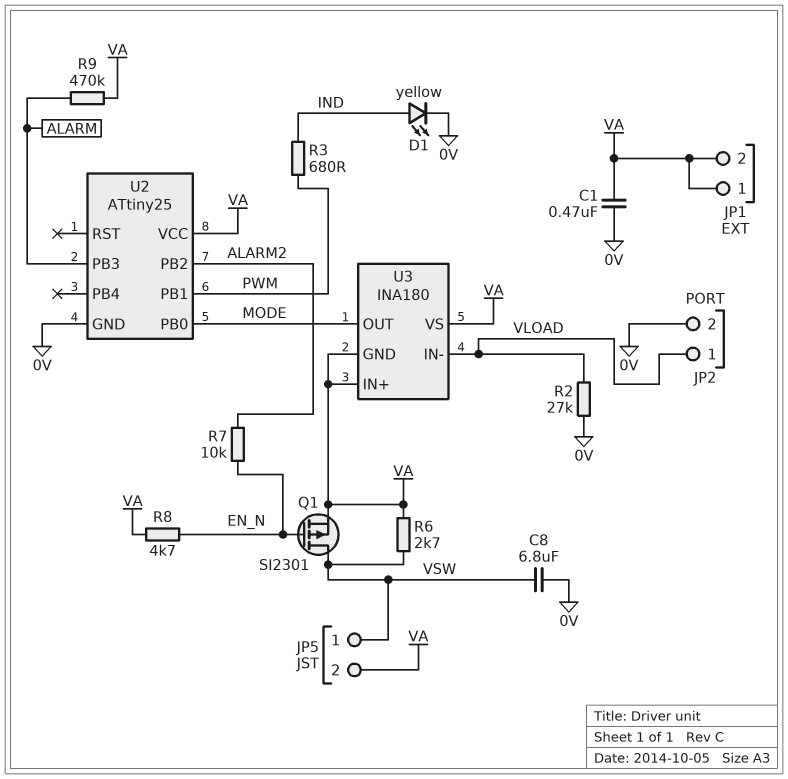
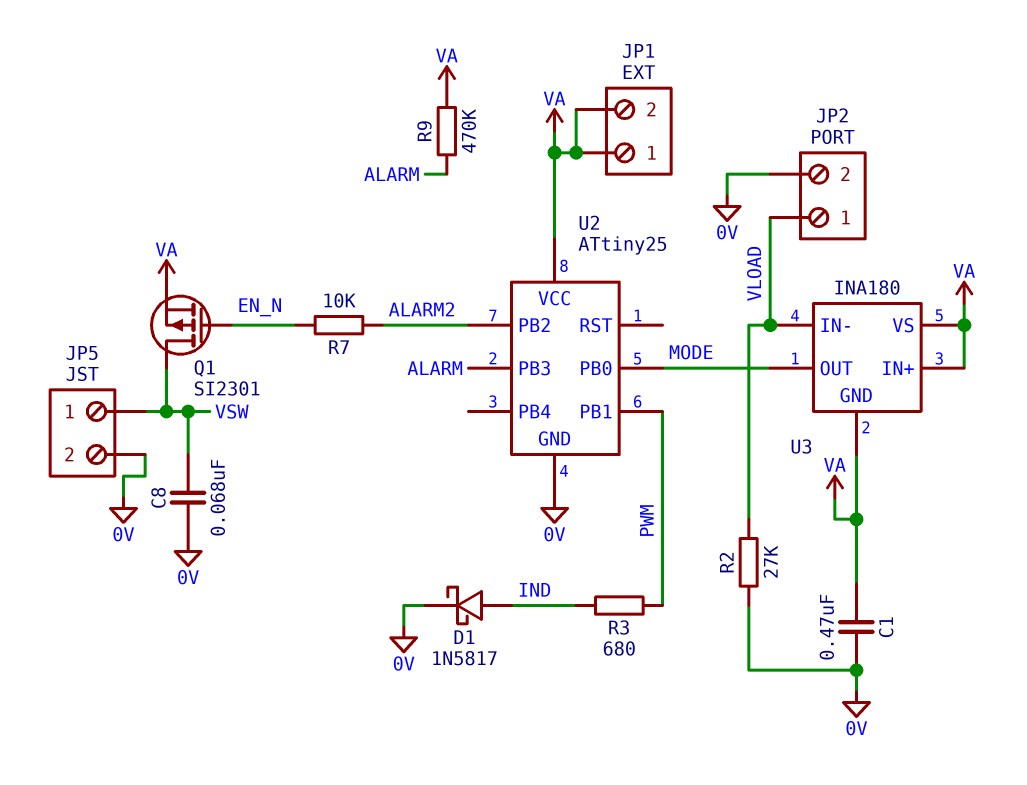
C8: 6.8uF (0V, VSW) -> 68nF (0V, VSW)
D1: LED yellow (A IND, K 0V) -> schottky 1N5817 (A IND, K 0V)
JP5 pin 2: VA -> 0V
R6: 2.7k (VA, VSW) -> none
R8: 4.7k (EN_N, VA) -> none

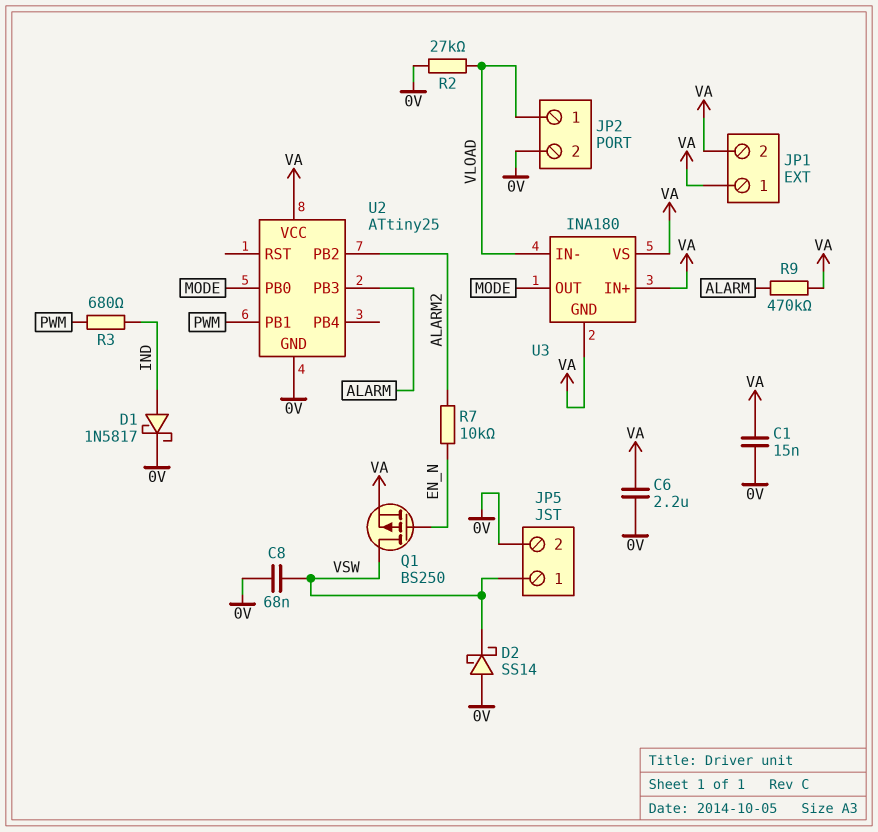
C1: 470nF (0V, VA) -> 15nF (0V, VA)
C6: none -> 2.2uF (0V, VA)
D2: none -> schottky SS14 (A 0V, K VSW)
Q1: PMOS SI2301 (G EN_N, D VSW, S VA) -> PMOS BS250 (G EN_N, D VSW, S VA)

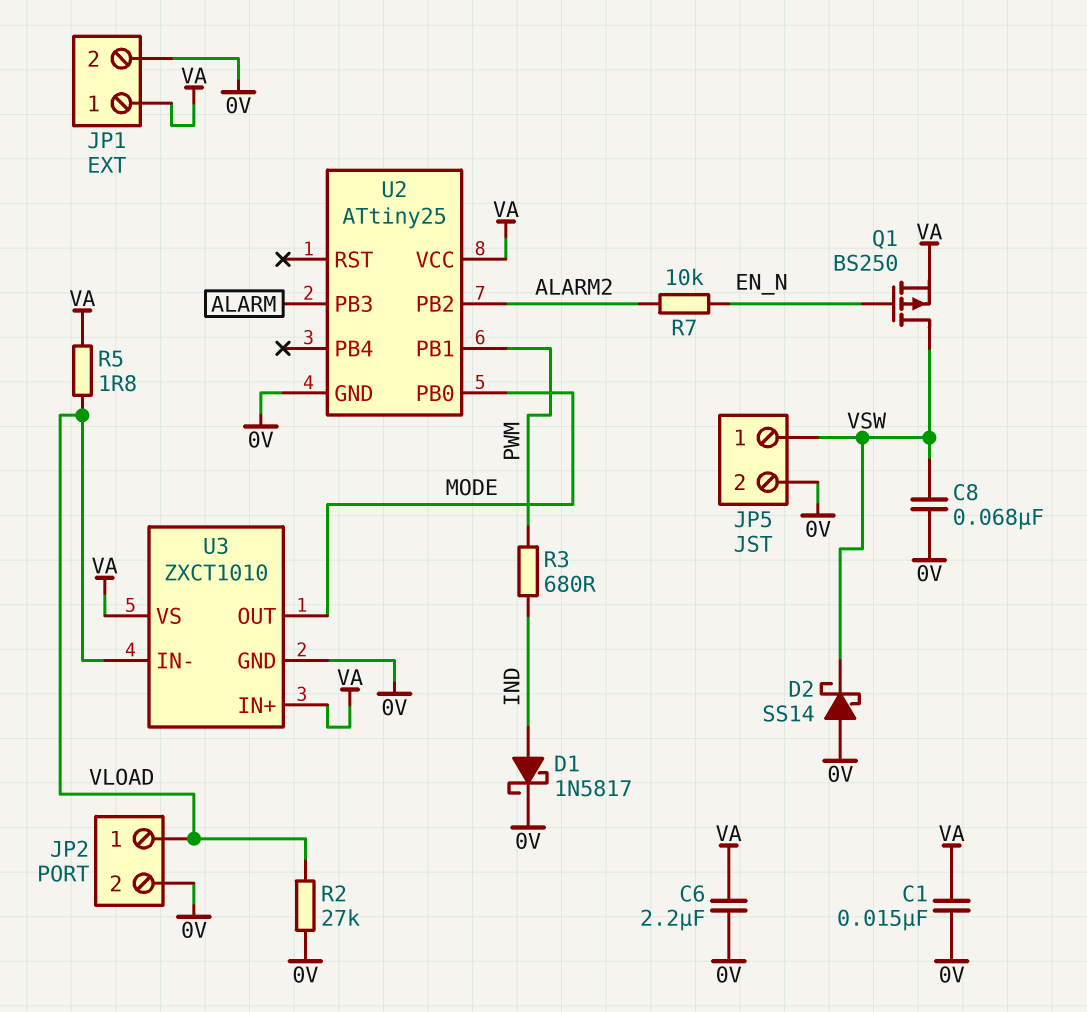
JP1 pin 2: VA -> 0V
R5: none -> 1.8 (VA, VLOAD)
R9: 470k (ALARM, VA) -> none
U3: INA180 -> ZXCT1010
U3 pin GND: VA -> 0V

